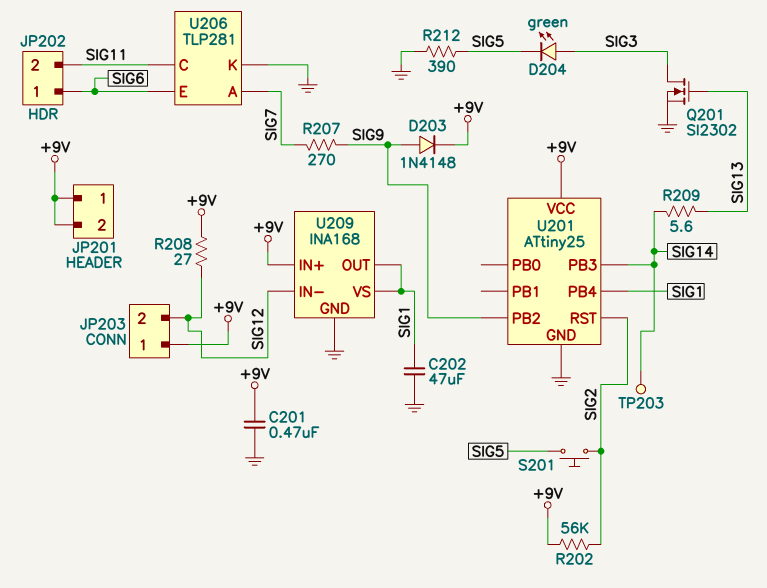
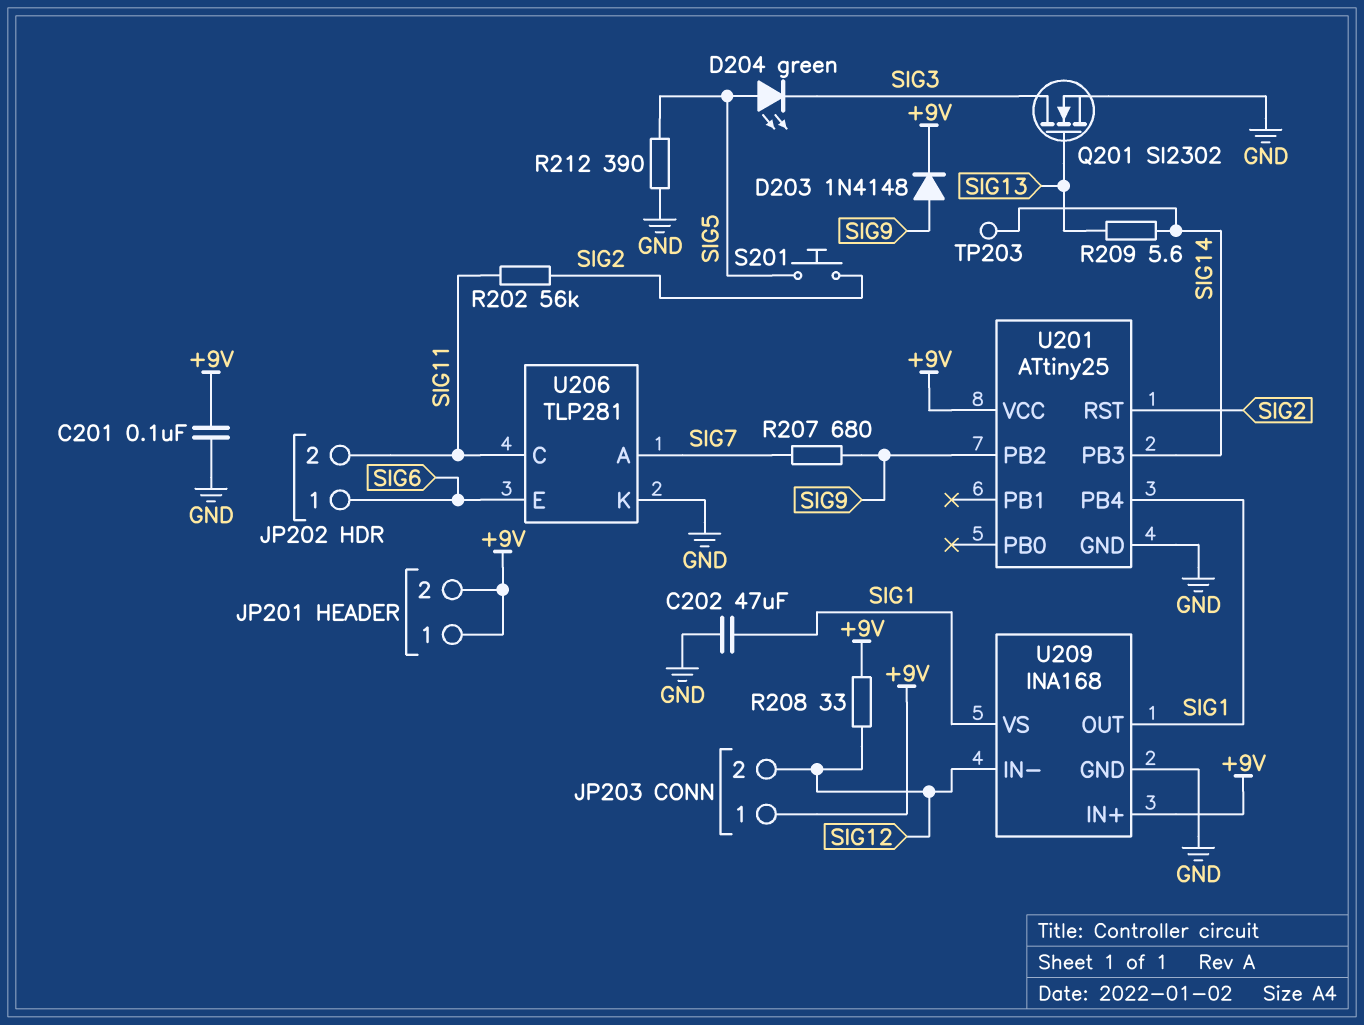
C201: 470nF (+9V, GND) -> 100nF (+9V, GND)
D204: LED green (A SIG3, K SIG5) -> LED green (A SIG5, K SIG3)
R202: 56k (+9V, SIG2) -> 56k (SIG2, SIG11)
R207: 270 (SIG7, SIG9) -> 680 (SIG7, SIG9)
R208: 27 (+9V, SIG12) -> 33 (+9V, SIG12)

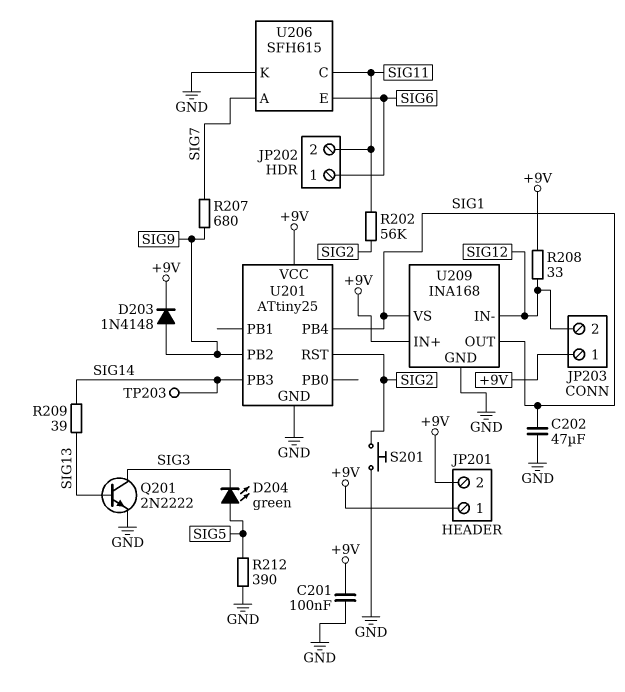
Q201: NMOS SI2302 (G SIG13, D SIG3, S GND) -> NPN 2N2222 (B SIG13, C SIG3, E GND)
R209: 5.6 (SIG13, SIG14) -> 39 (SIG13, SIG14)
S201: button (SIG2, SIG5) -> button (GND, SIG2)
U206: TLP281 -> SFH615

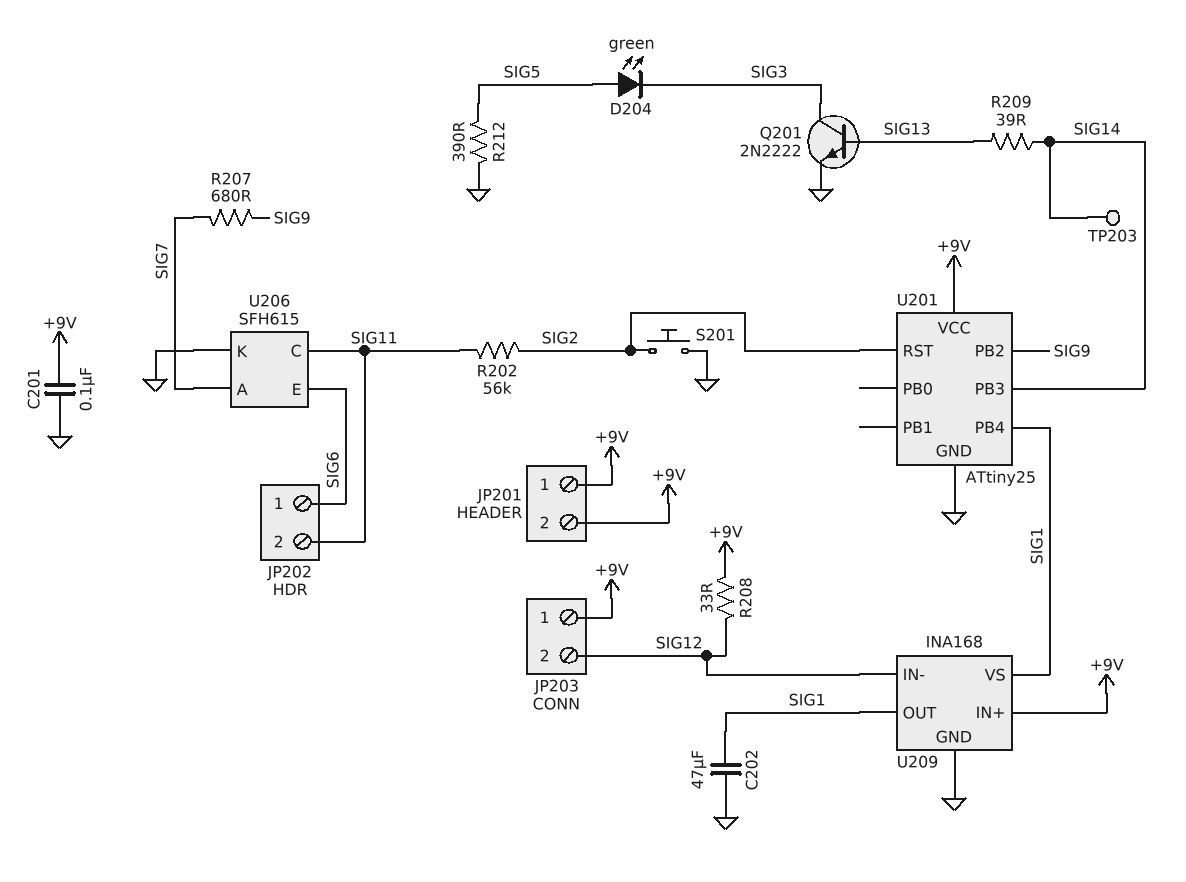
D203: diode 1N4148 (A SIG9, K +9V) -> none

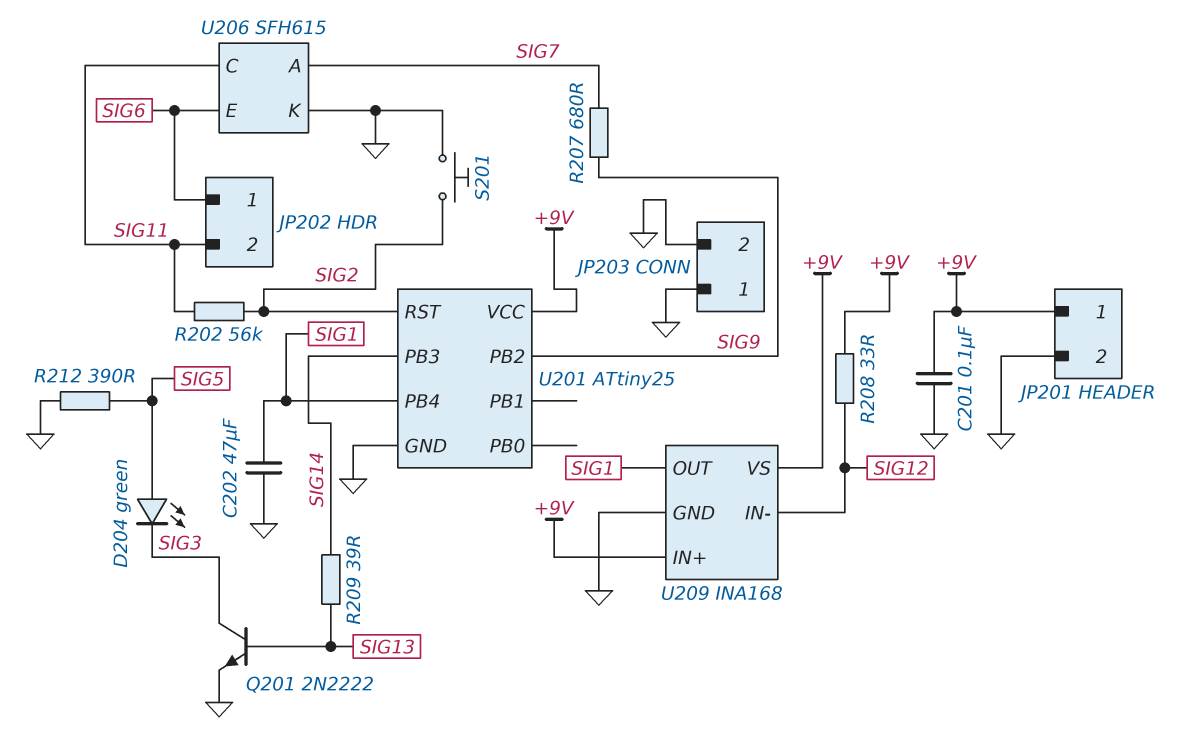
JP201 pin 2: +9V -> GND
JP203 pin 1: +9V -> GND
JP203 pin 2: SIG12 -> GND
TP203: test point (SIG14) -> none
U209 pin VS: SIG1 -> +9V

